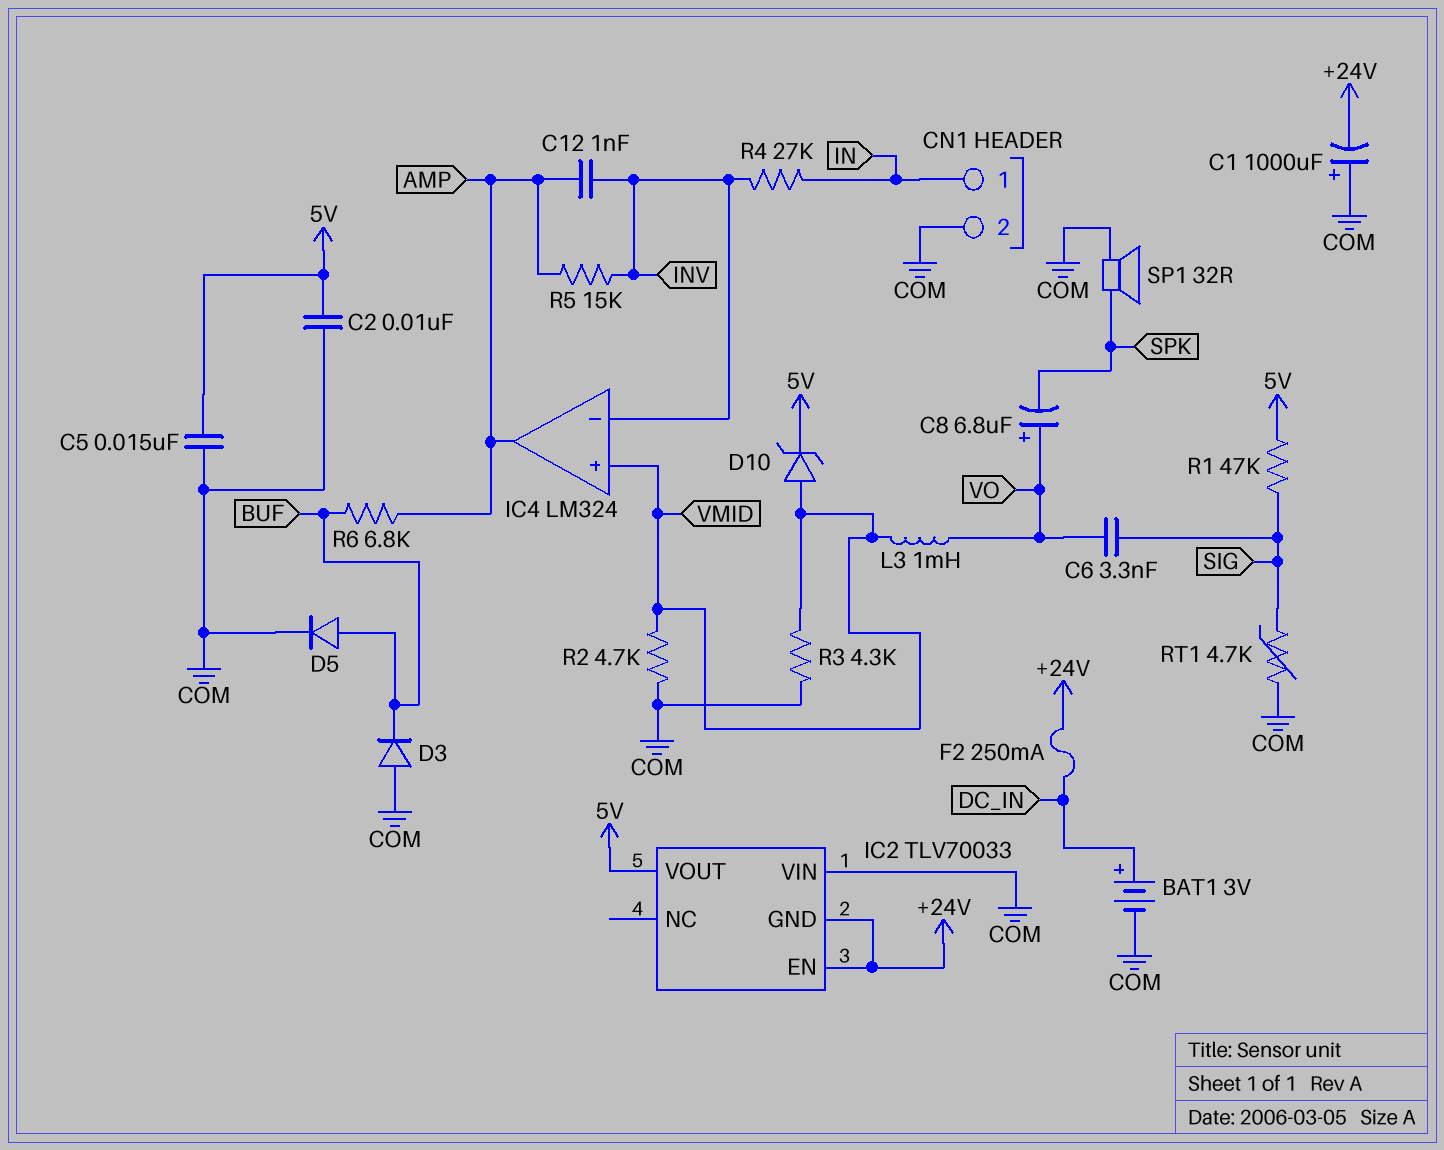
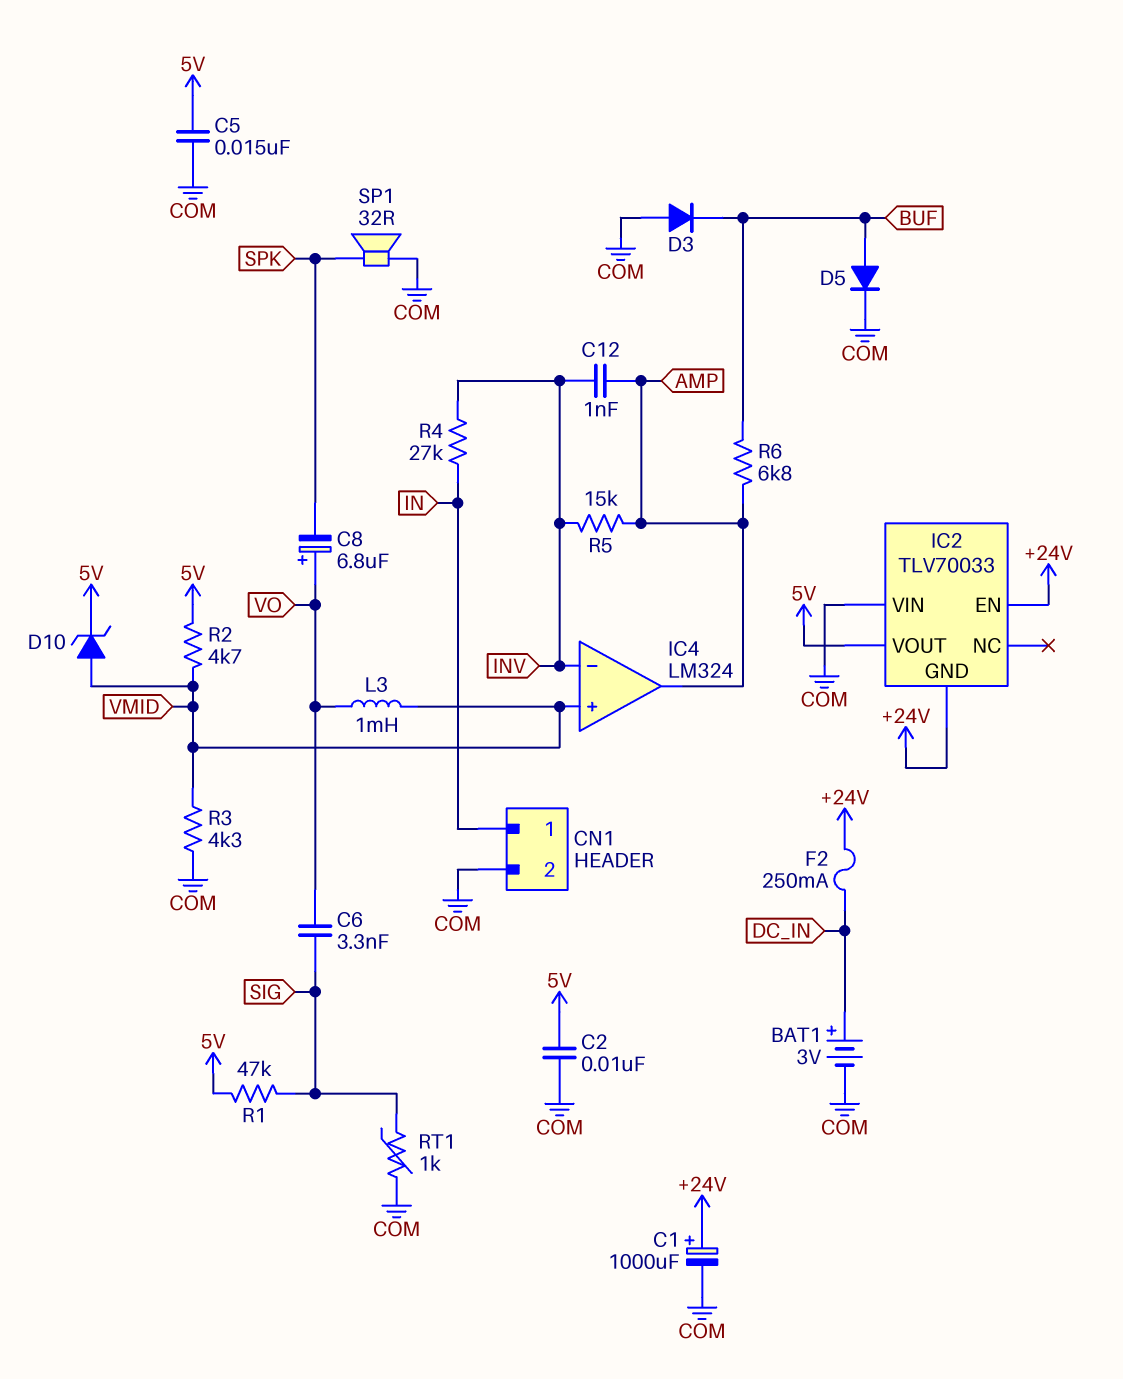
C1: 1000uF (plus COM, minus +24V) -> 1000uF (plus +24V, minus COM)
R2: 4.7k (COM, VMID) -> 4.7k (5V, VMID)
RT1: 4.7k (COM, SIG) -> 1k (COM, SIG)

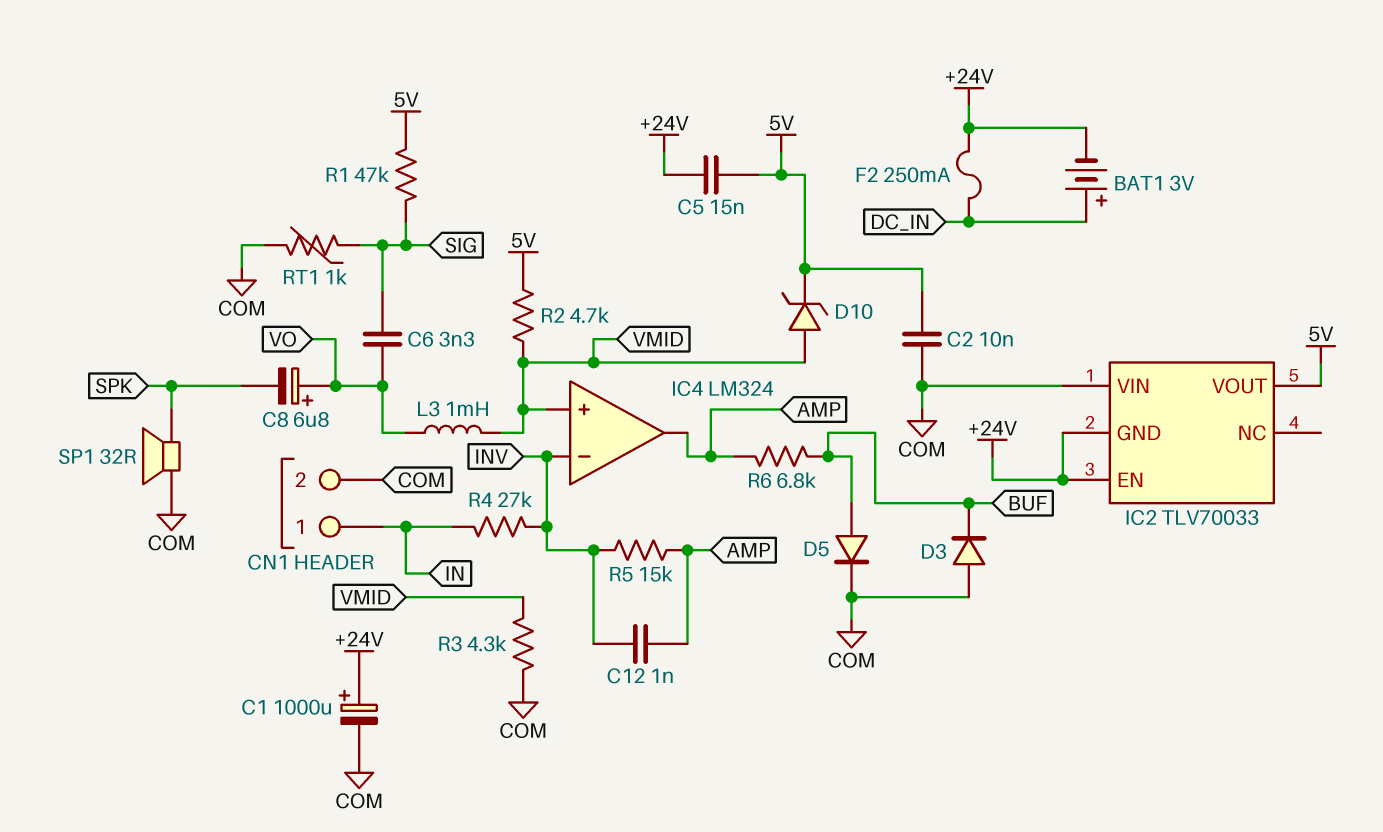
BAT1: 3V (plus DC_IN, minus COM) -> 3V (plus DC_IN, minus +24V)
C5: 15nF (5V, COM) -> 15nF (+24V, 5V)

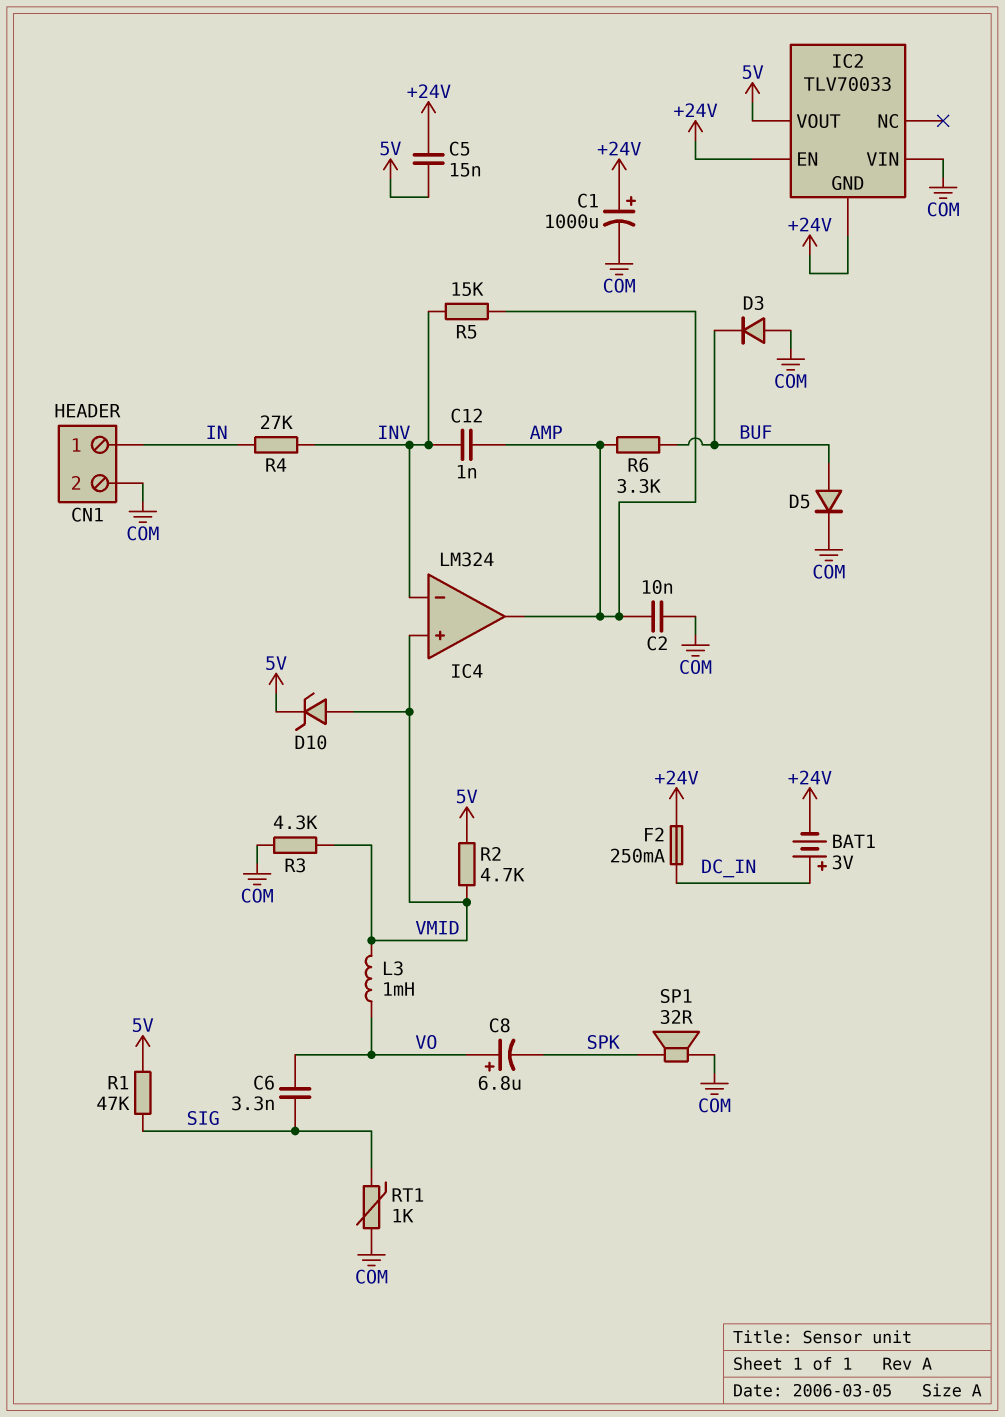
C2: 10nF (5V, COM) -> 10nF (AMP, COM)
R6: 6.8k (AMP, BUF) -> 3.3k (AMP, BUF)

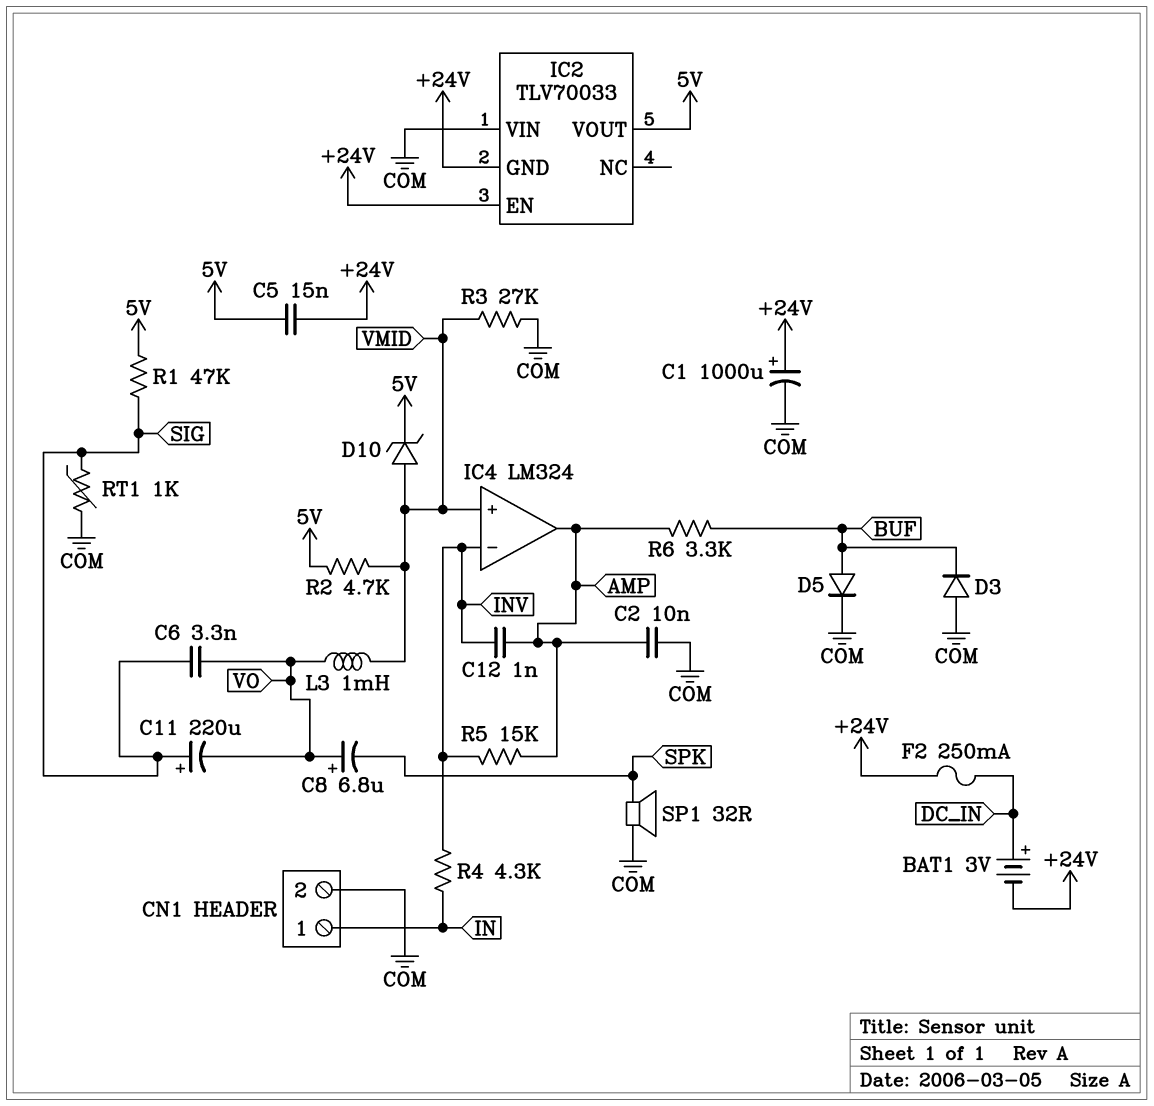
C11: none -> 220uF (plus SIG, minus VO)
R3: 4.3k (COM, VMID) -> 27k (COM, VMID)
R4: 27k (IN, INV) -> 4.3k (IN, INV)

